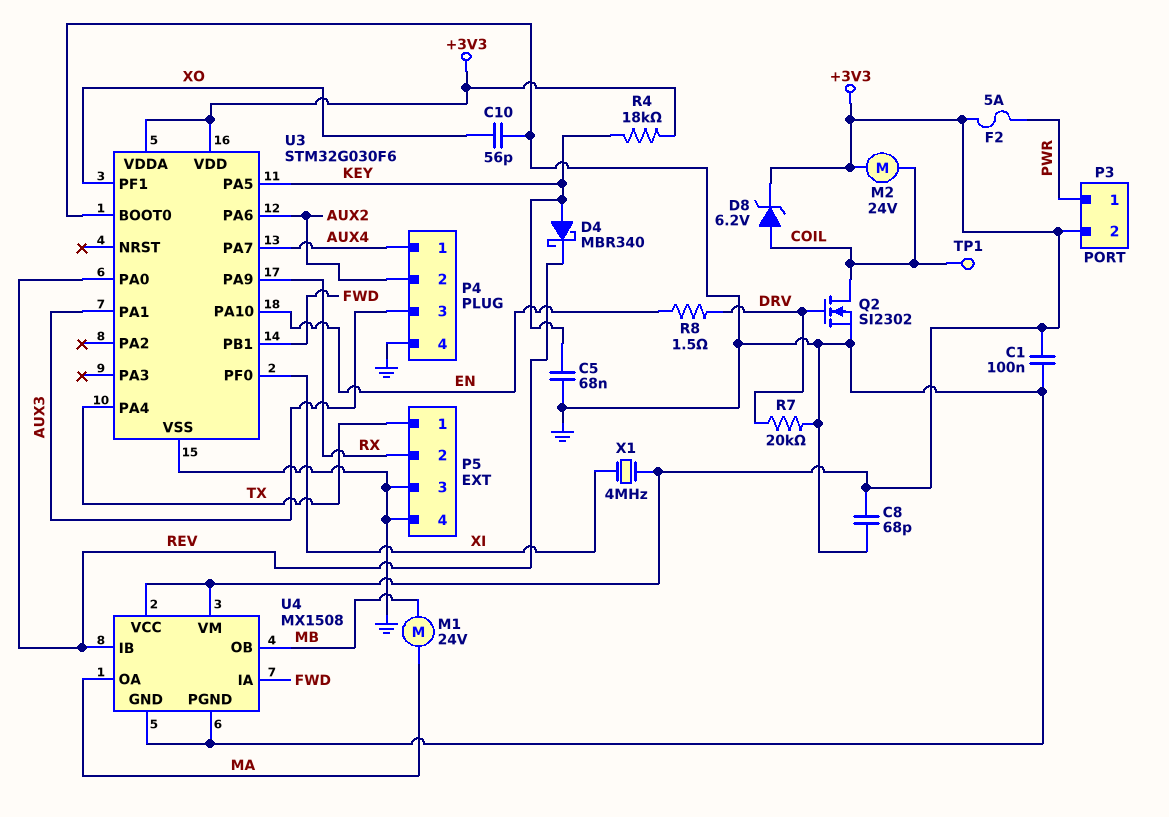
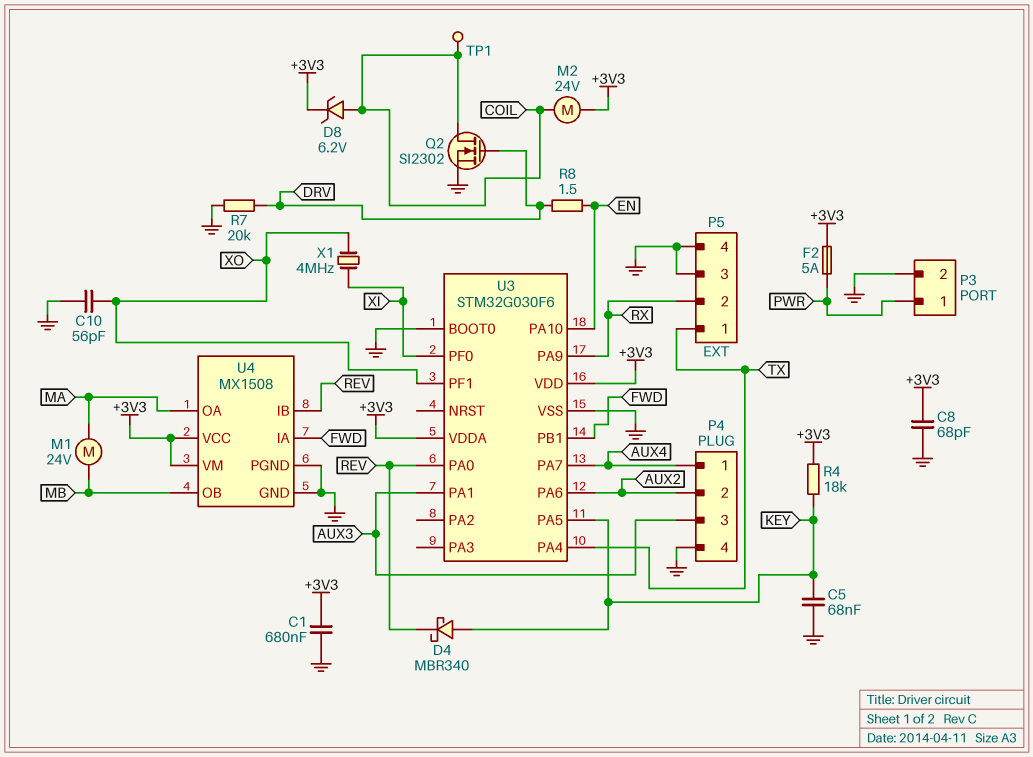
C1: 100nF (+3V3, GND) -> 680nF (+3V3, GND)
P3 pin 2: +3V3 -> GND
X1: 4MHz (+3V3, XI) -> 4MHz (XI, XO)

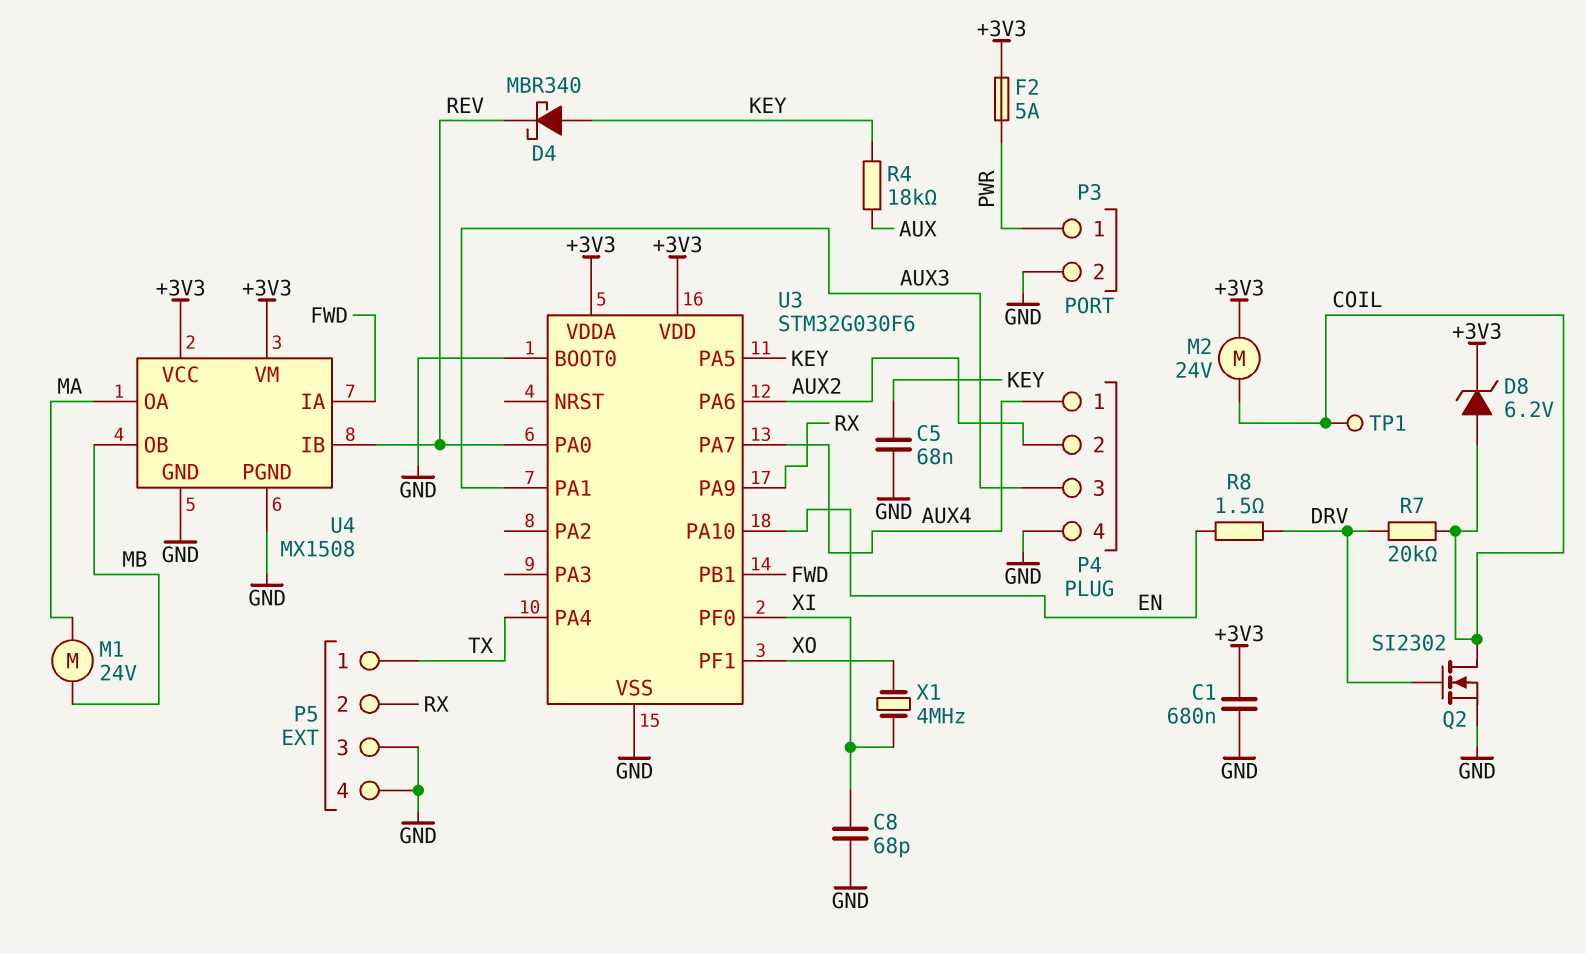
C8: 68pF (+3V3, GND) -> 68pF (GND, XI)
C10: 56pF (GND, XO) -> none
R4: 18k (+3V3, KEY) -> 18k (AUX, KEY)
R7: 20k (DRV, GND) -> 20k (COIL, DRV)

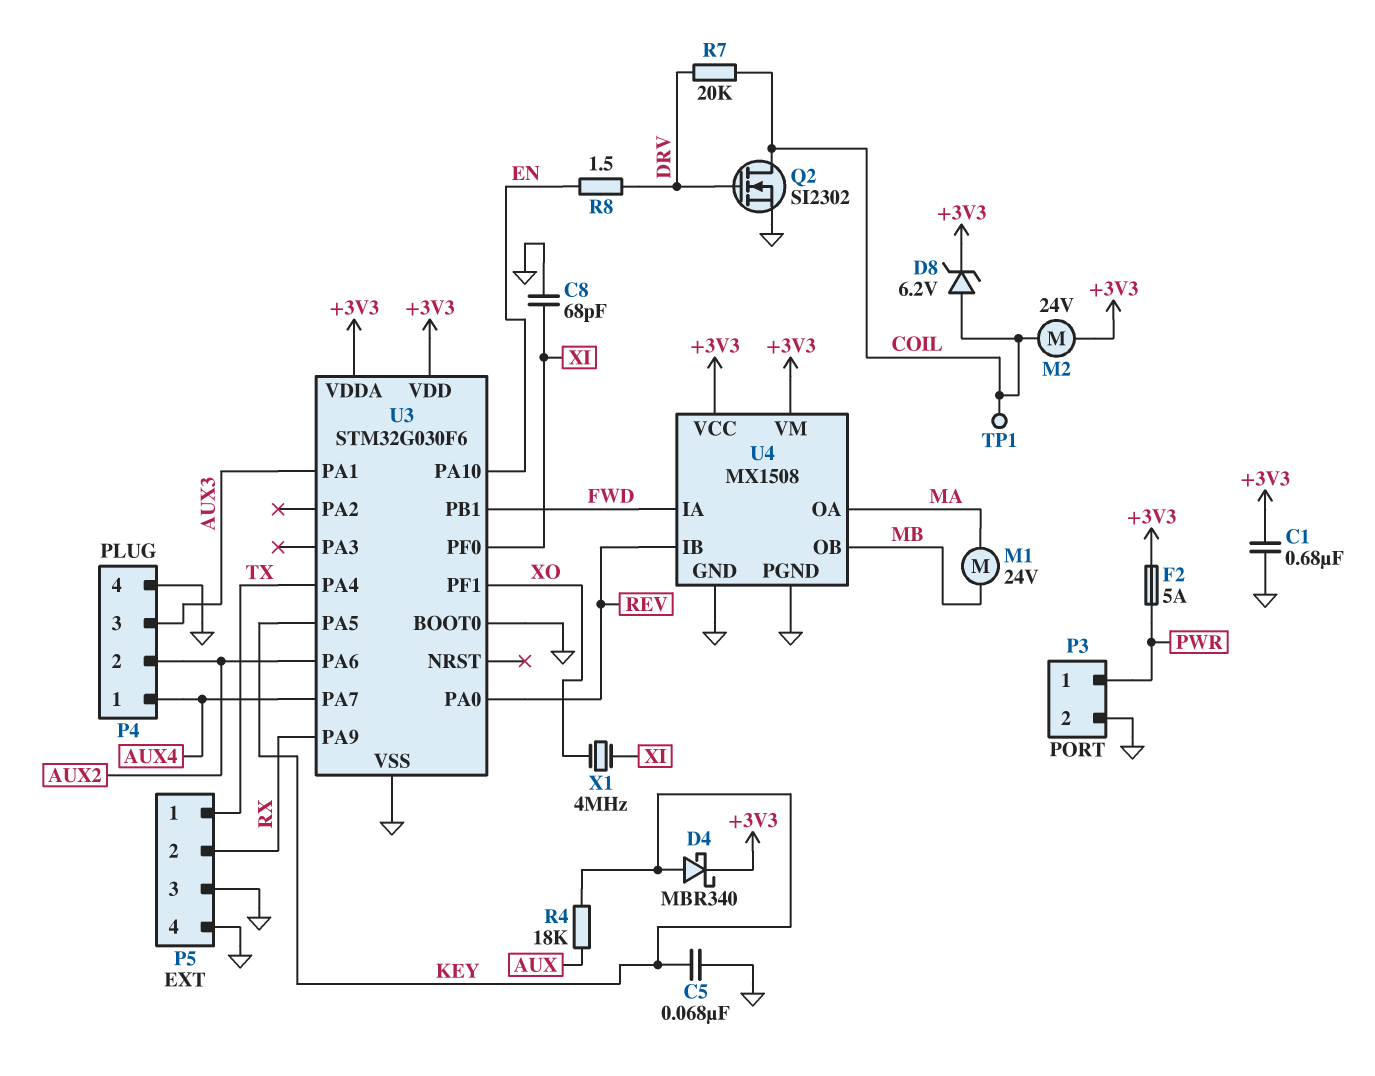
D4: schottky MBR340 (A KEY, K REV) -> schottky MBR340 (A KEY, K +3V3)

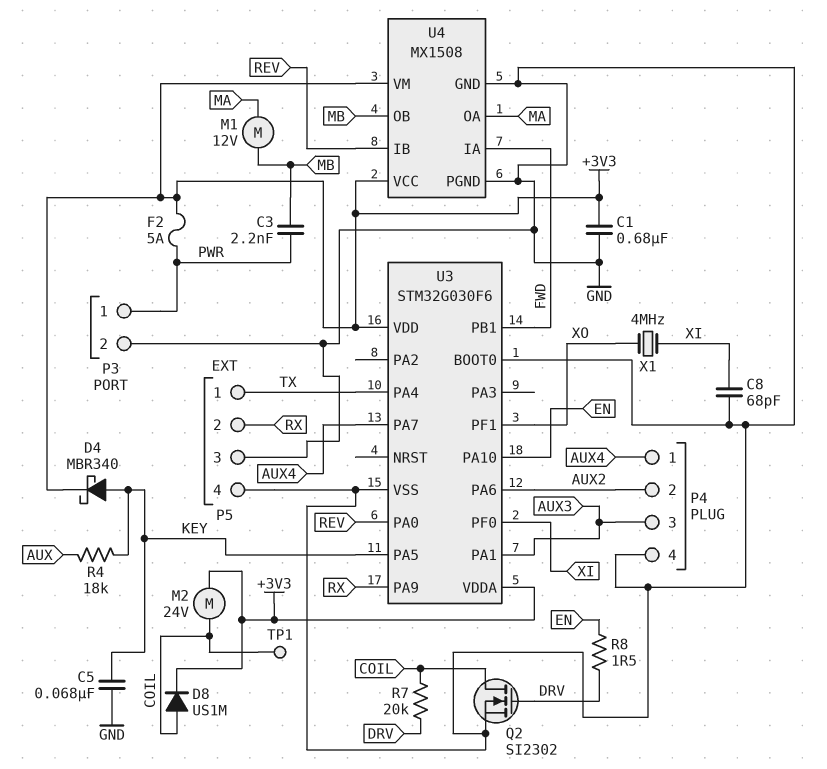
C3: none -> 2.2nF (MB, PWR)
D8: zener 6.2V (A COIL, K +3V3) -> diode US1M (A COIL, K +3V3)
M1: motor 24V (MA, MB) -> motor 12V (MA, MB)

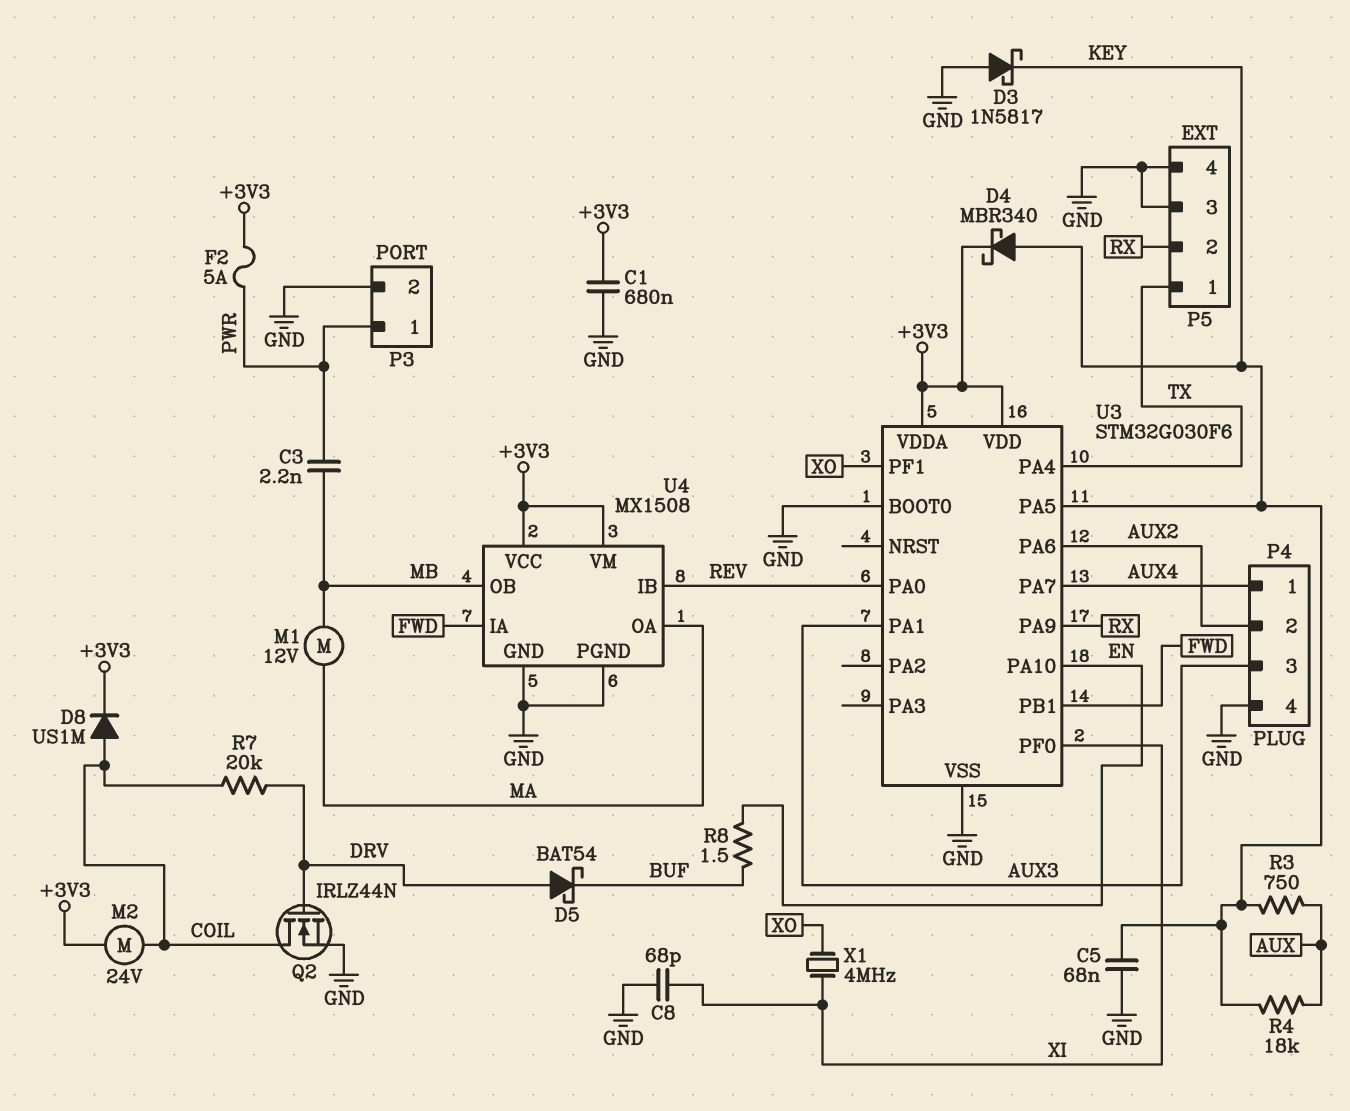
D3: none -> schottky 1N5817 (A GND, K KEY)
D5: none -> schottky BAT54 (A DRV, K BUF)
Q2: NMOS SI2302 (G DRV, D COIL, S GND) -> NMOS IRLZ44N (G DRV, D COIL, S GND)
R3: none -> 750 (AUX, KEY)
R8: 1.5 (DRV, EN) -> 1.5 (BUF, EN)
TP1: test point (COIL) -> none

